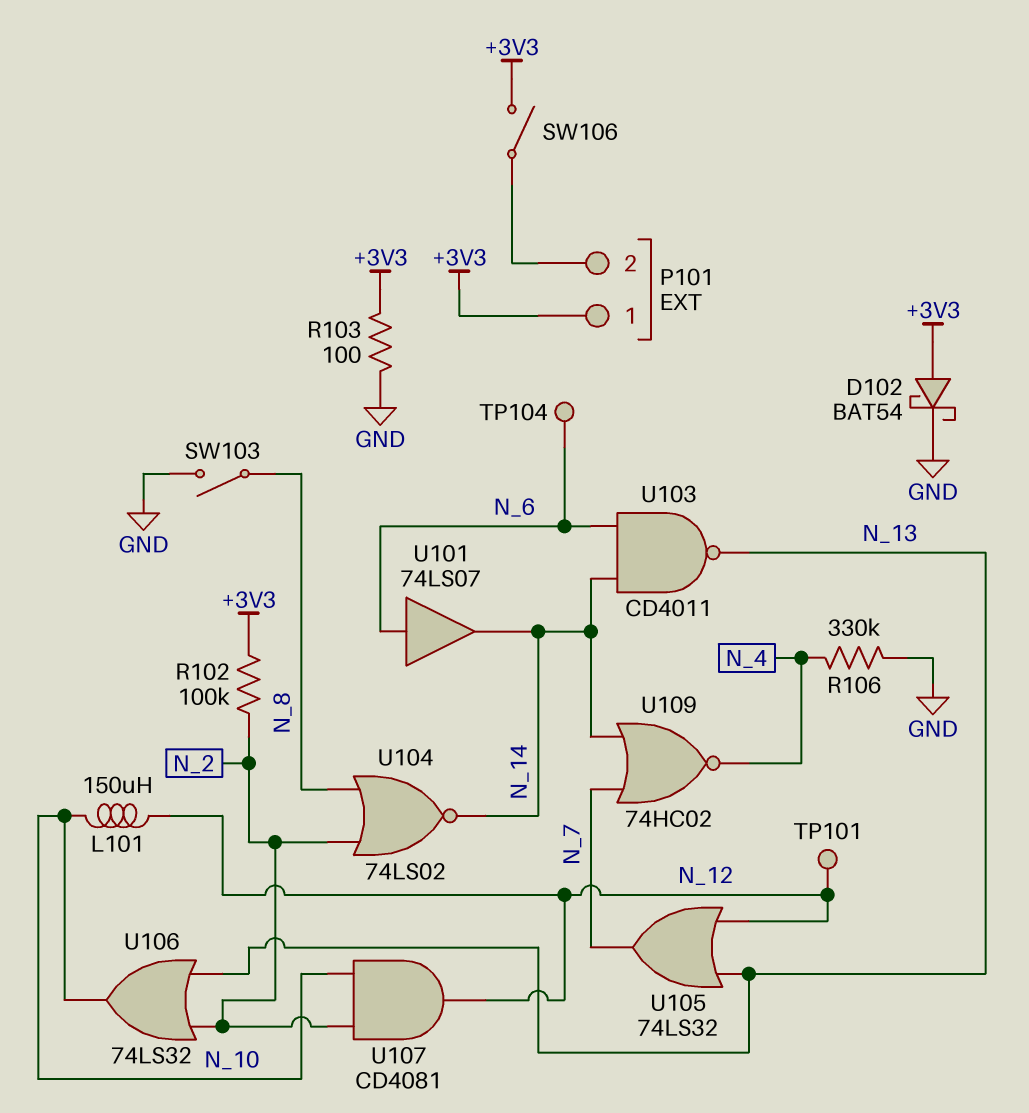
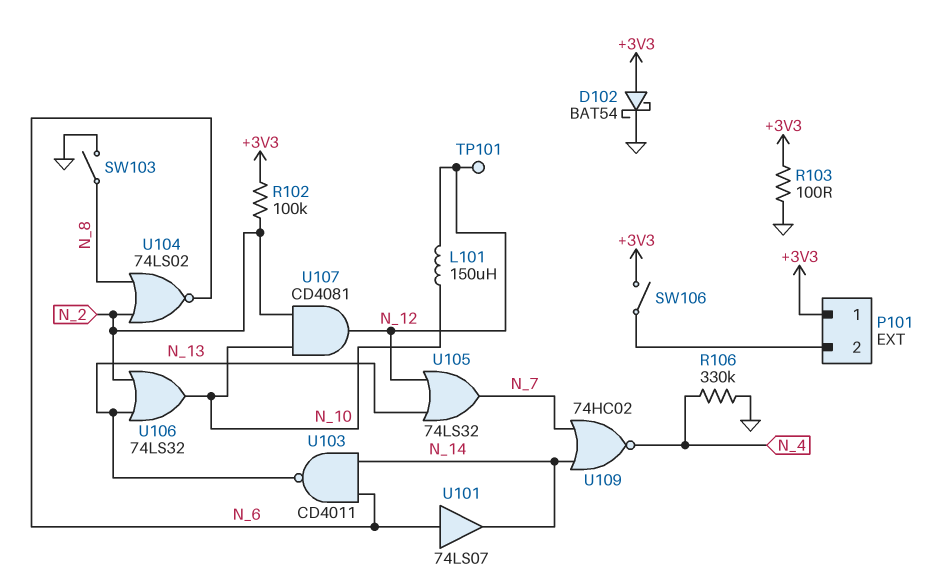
TP104: test point (N_6) -> none
U104: NOR 74LS02 (in N_2, in N_8, out N_14) -> NOR 74LS02 (in N_2, in N_8, out N_6)

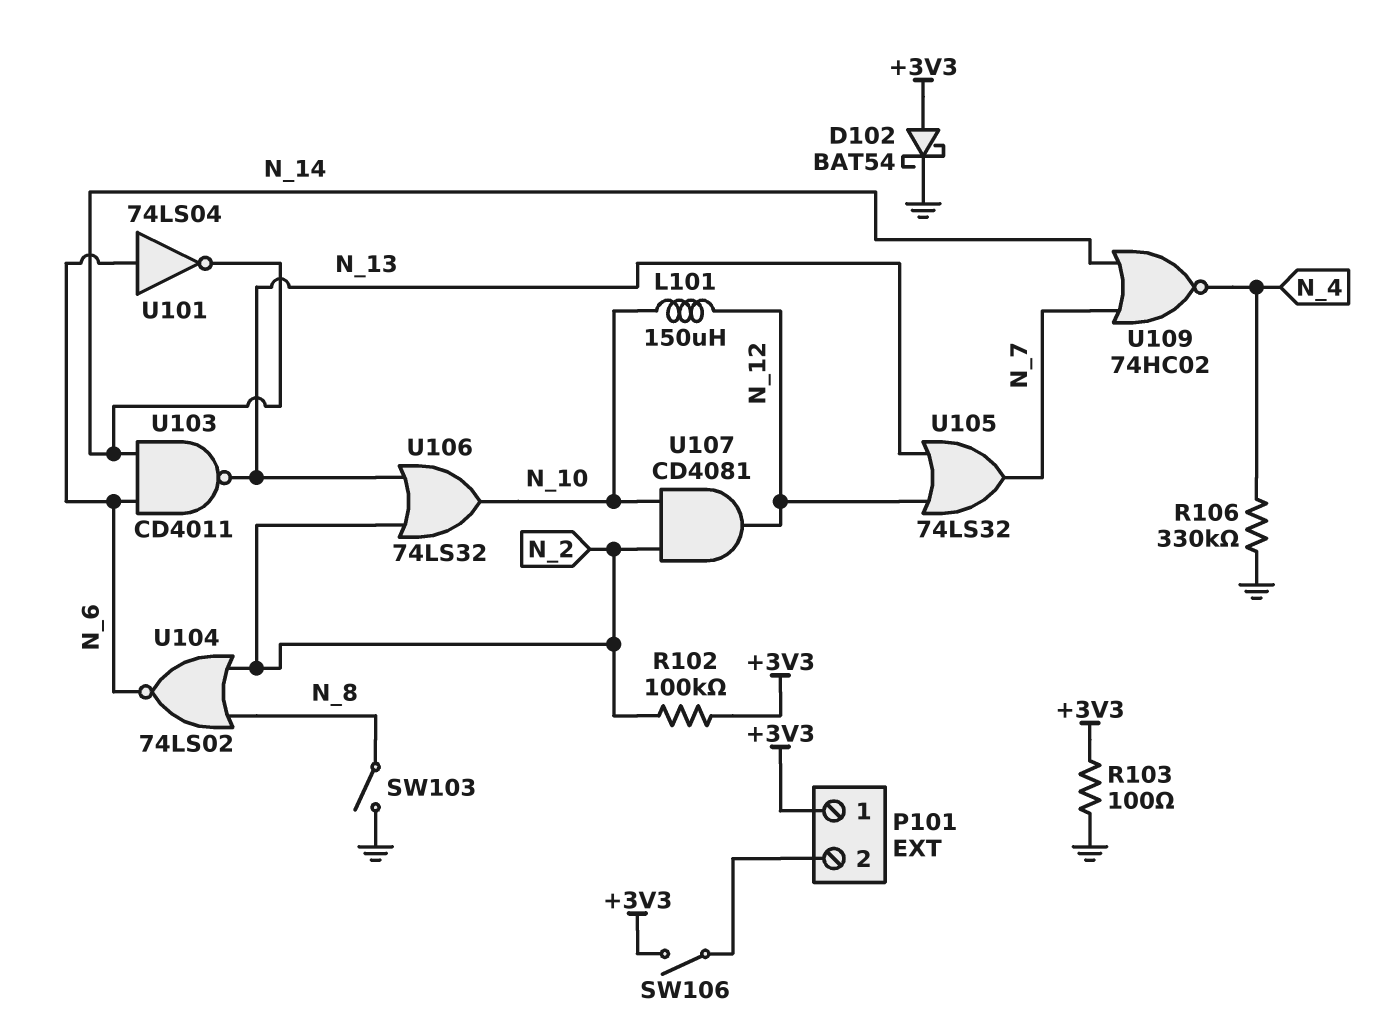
TP101: test point (N_12) -> none
U101: buffer 74LS07 (in N_6, out N_14) -> NOT 74LS04 (in N_6, out N_14)

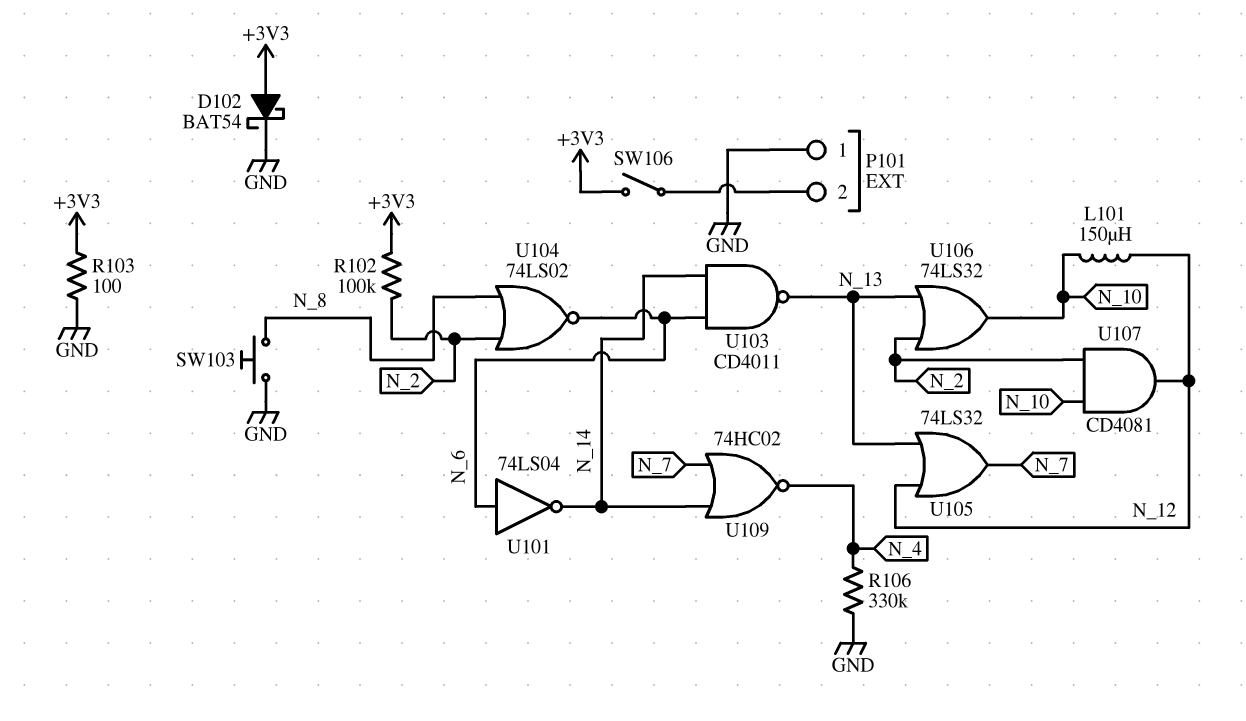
P101 pin 1: +3V3 -> GND
SW103: switch (GND, N_8) -> button (GND, N_8)

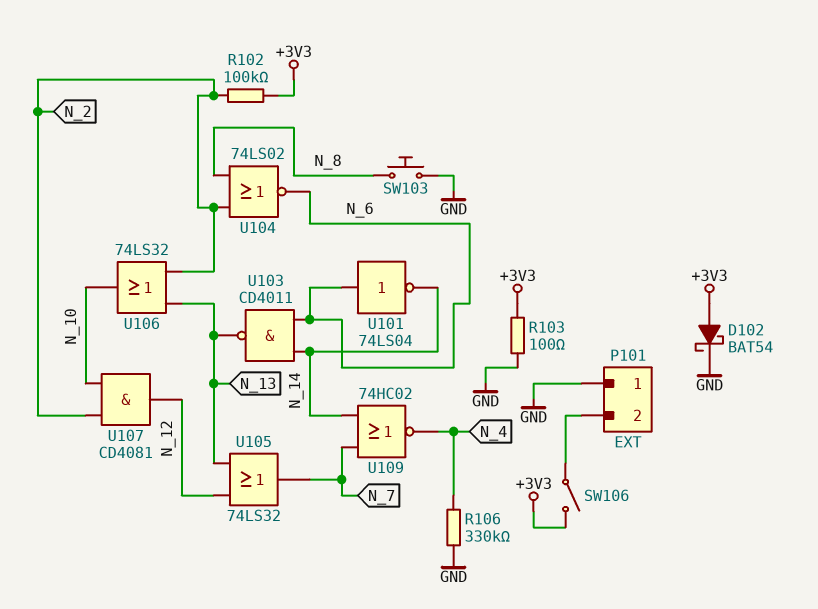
L101: 150uH (N_10, N_12) -> none

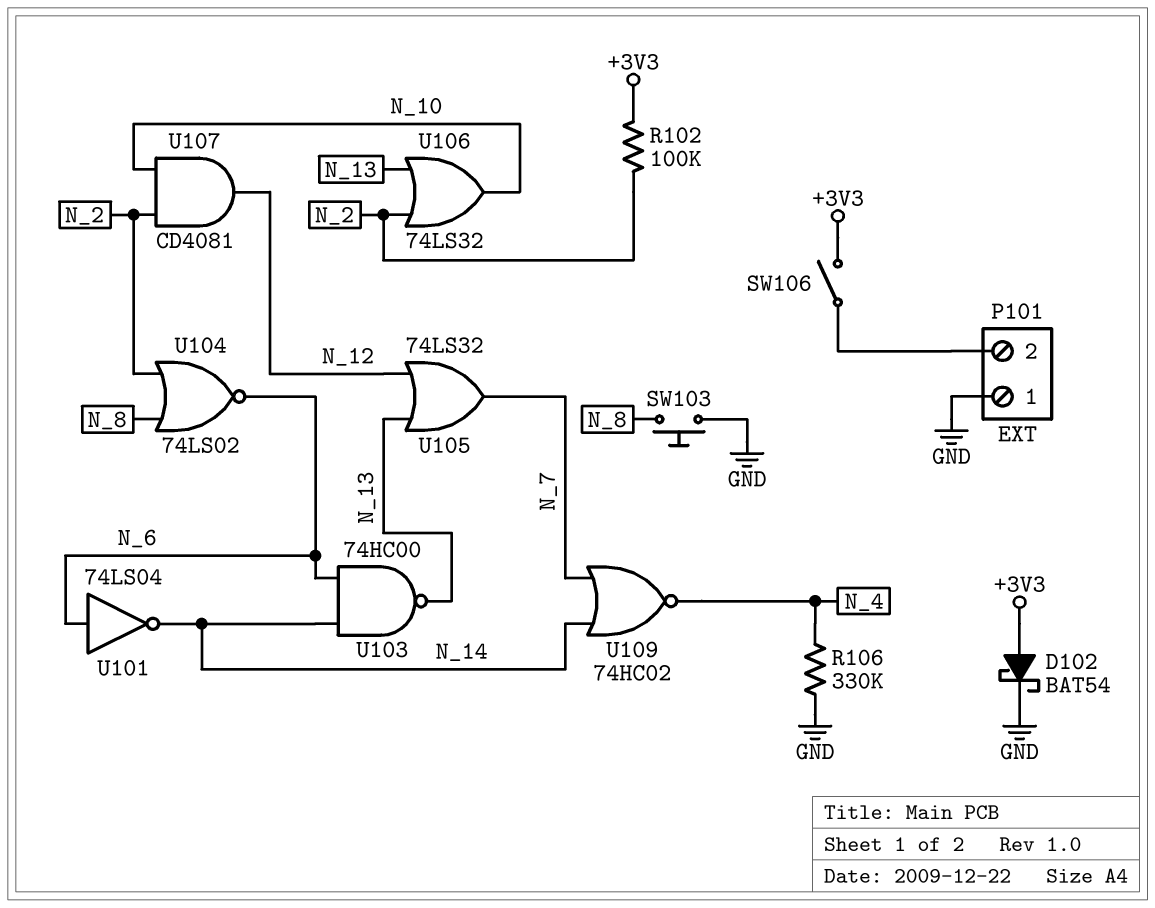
R103: 100 (+3V3, GND) -> none
U103: NAND CD4011 (in N_6, in N_14, out N_13) -> NAND 74HC00 (in N_6, in N_14, out N_13)

